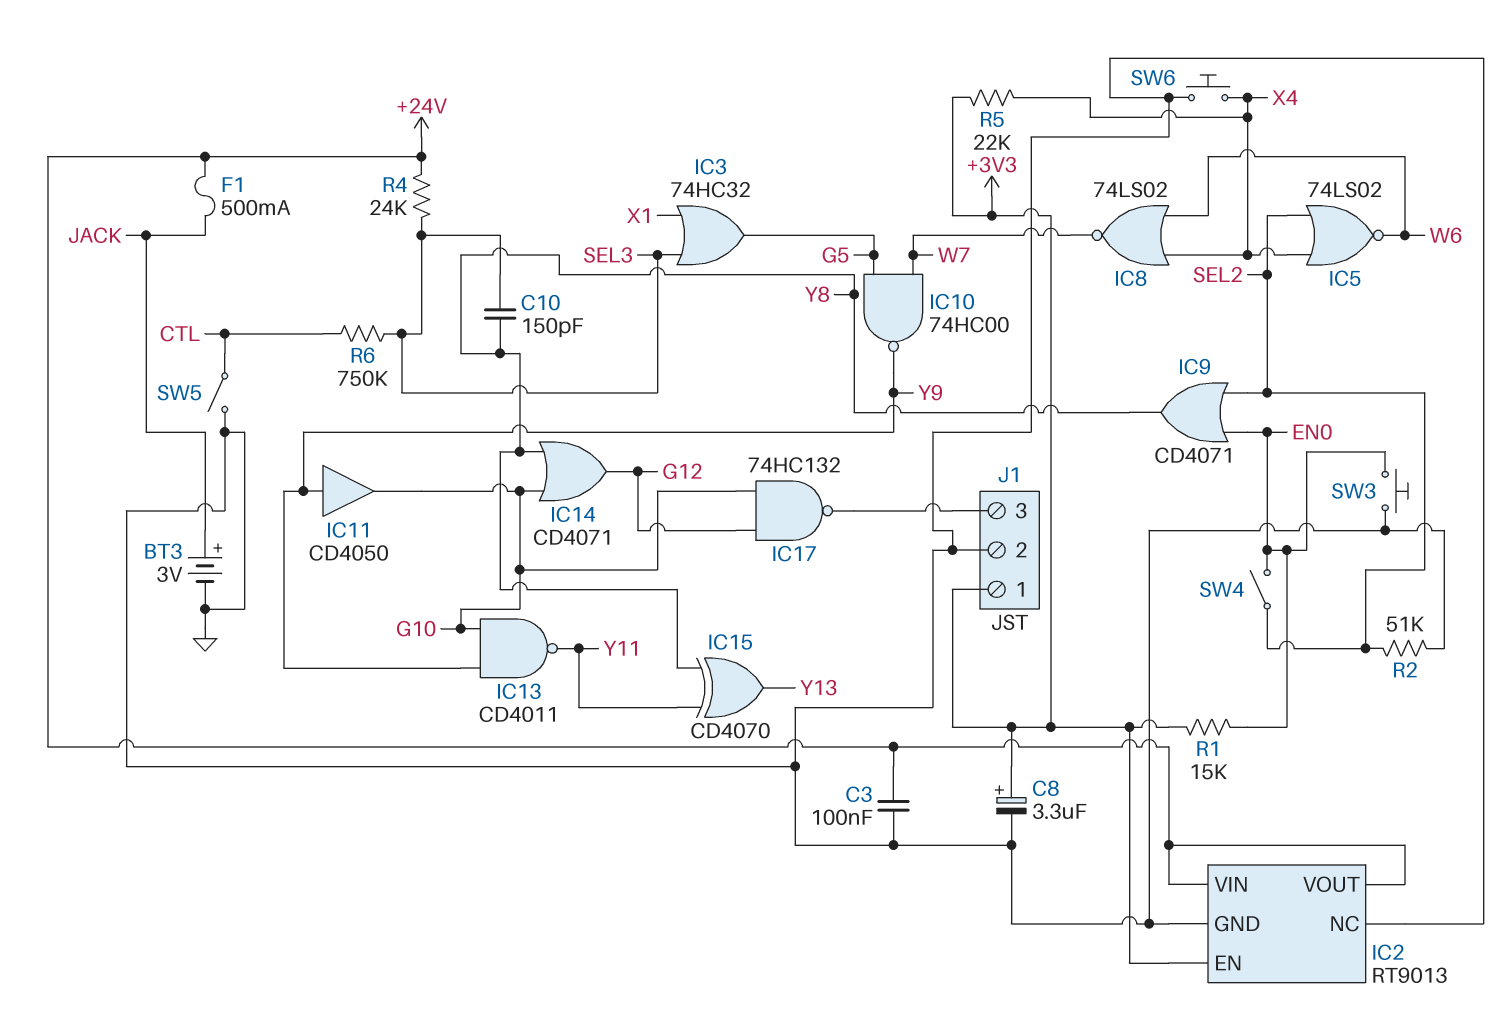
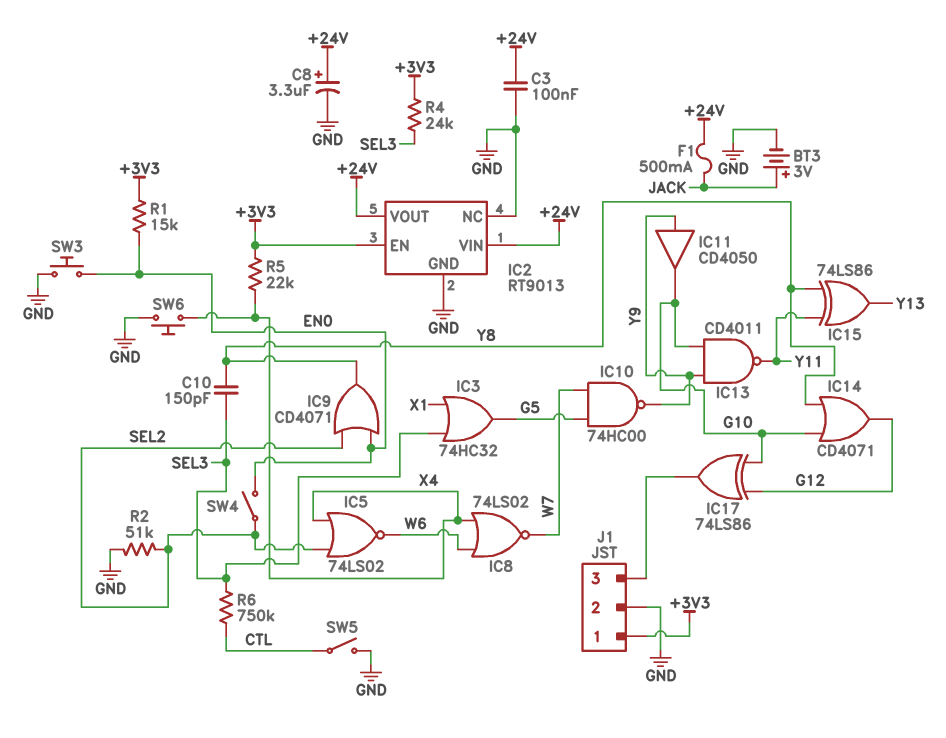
C8: 3.3uF (plus +3V3, minus GND) -> 3.3uF (plus +24V, minus GND)
IC15: XOR CD4070 (in Y8, in Y11, out Y13) -> XOR 74LS86 (in Y8, in Y11, out Y13)
IC17: NAND 74HC132 (in G10, in G12, out J1/3) -> XOR 74LS86 (in G10, in G12, out J1/3)
R4: 24k (+24V, SEL3) -> 24k (+3V3, SEL3)

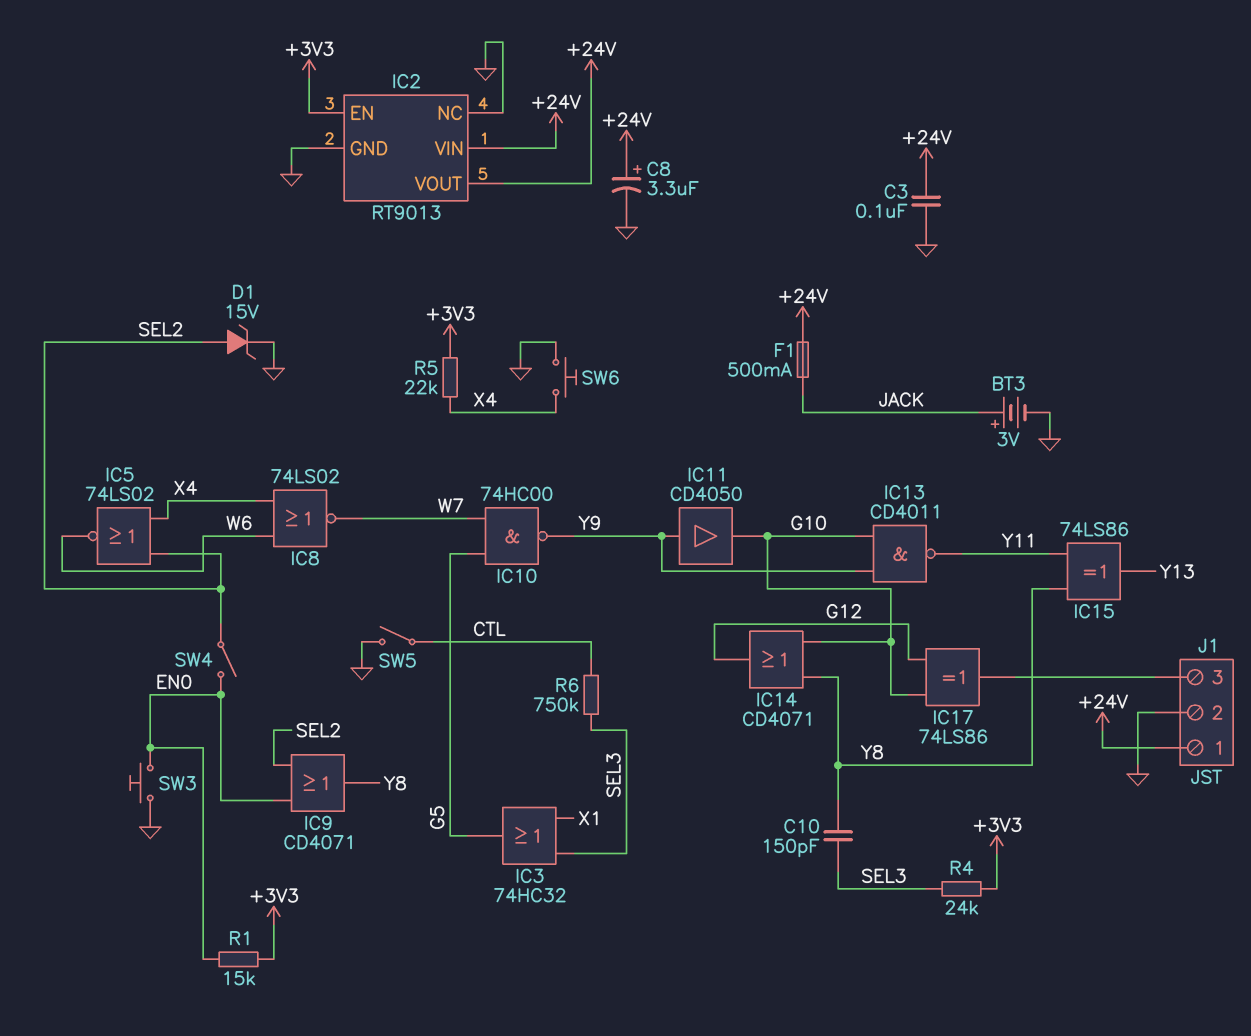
D1: none -> zener 15V (A SEL2, K GND)
J1 pin 1: +3V3 -> +24V
R2: 51k (GND, SEL2) -> none

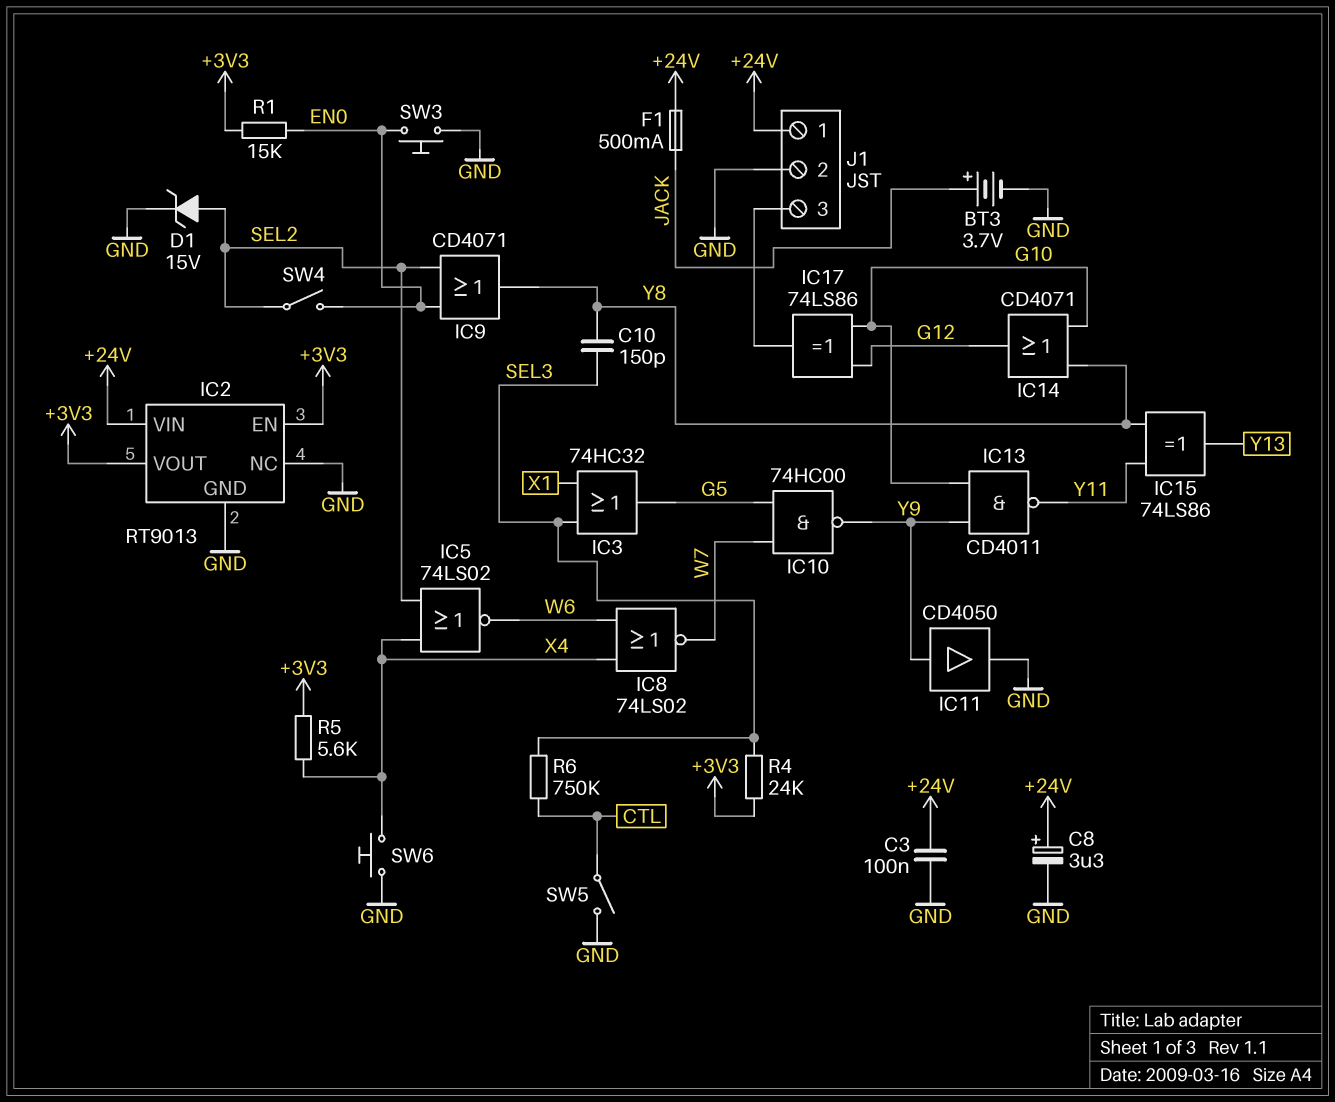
BT3: 3V (plus JACK, minus GND) -> 3.7V (plus JACK, minus GND)
IC2 pin VOUT: +24V -> +3V3
IC11: buffer CD4050 (in Y9, out G10) -> buffer CD4050 (in Y9, out GND)
R5: 22k (+3V3, X4) -> 5.6k (+3V3, X4)

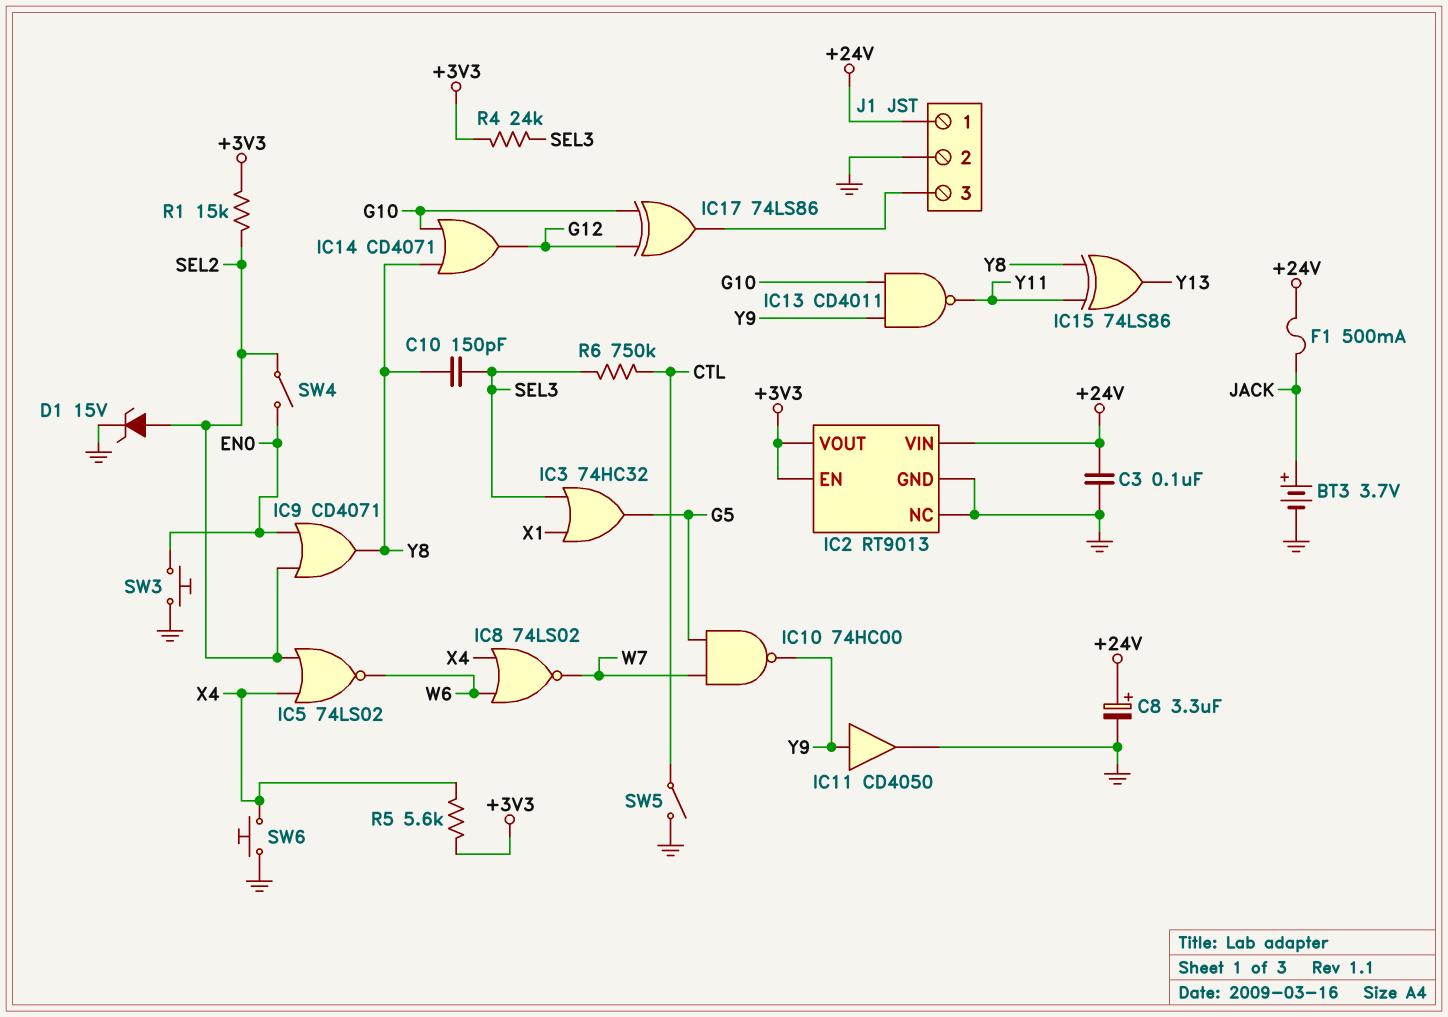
R1: 15k (+3V3, EN0) -> 15k (+3V3, SEL2)

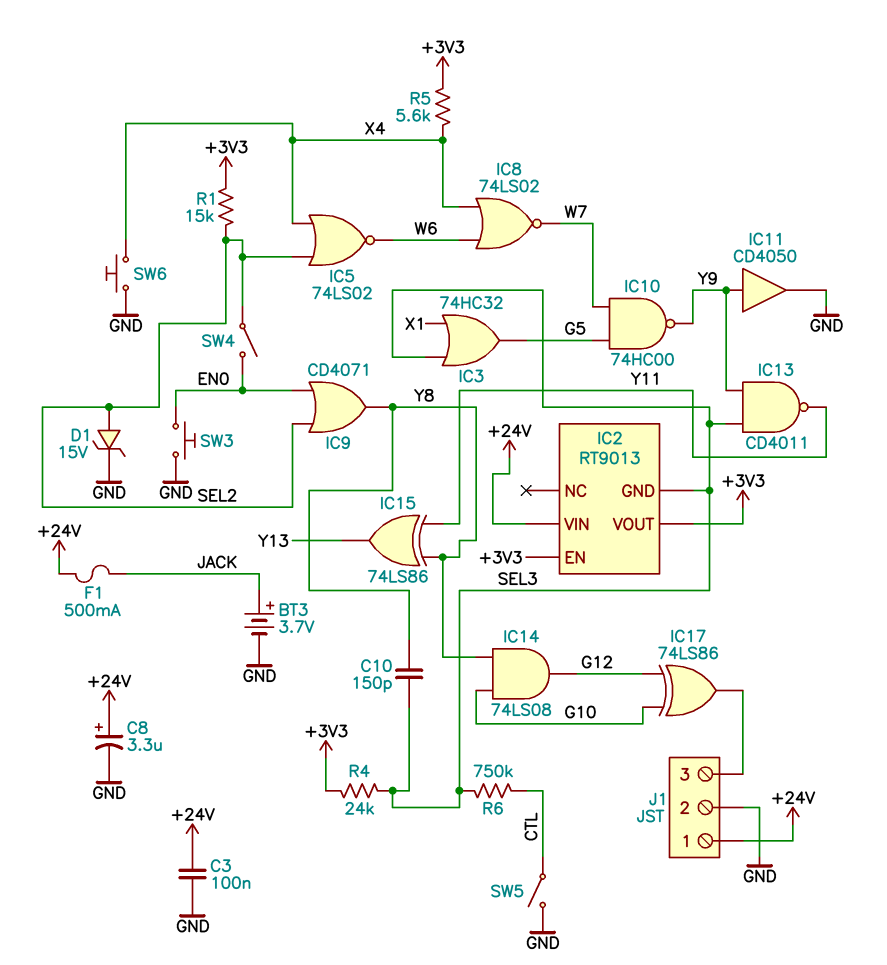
IC2 pin GND: GND -> SEL3
IC2 pin NC: GND -> none
IC13: NAND CD4011 (in G10, in Y9, out Y11) -> NAND CD4011 (in SEL3, in Y9, out Y11)
IC14: OR CD4071 (in G10, in Y8, out G12) -> AND 74LS08 (in G10, in Y8, out G12)

